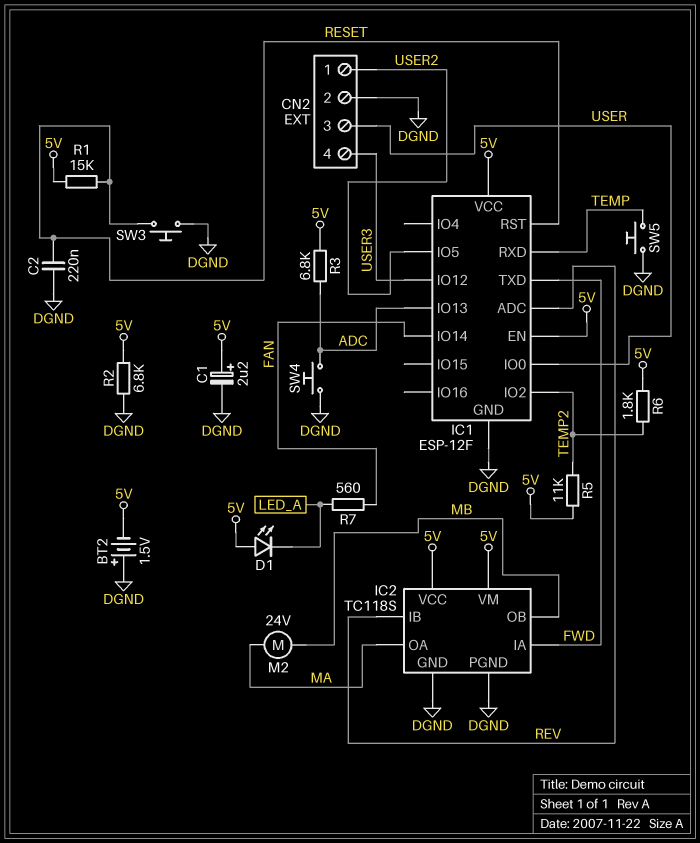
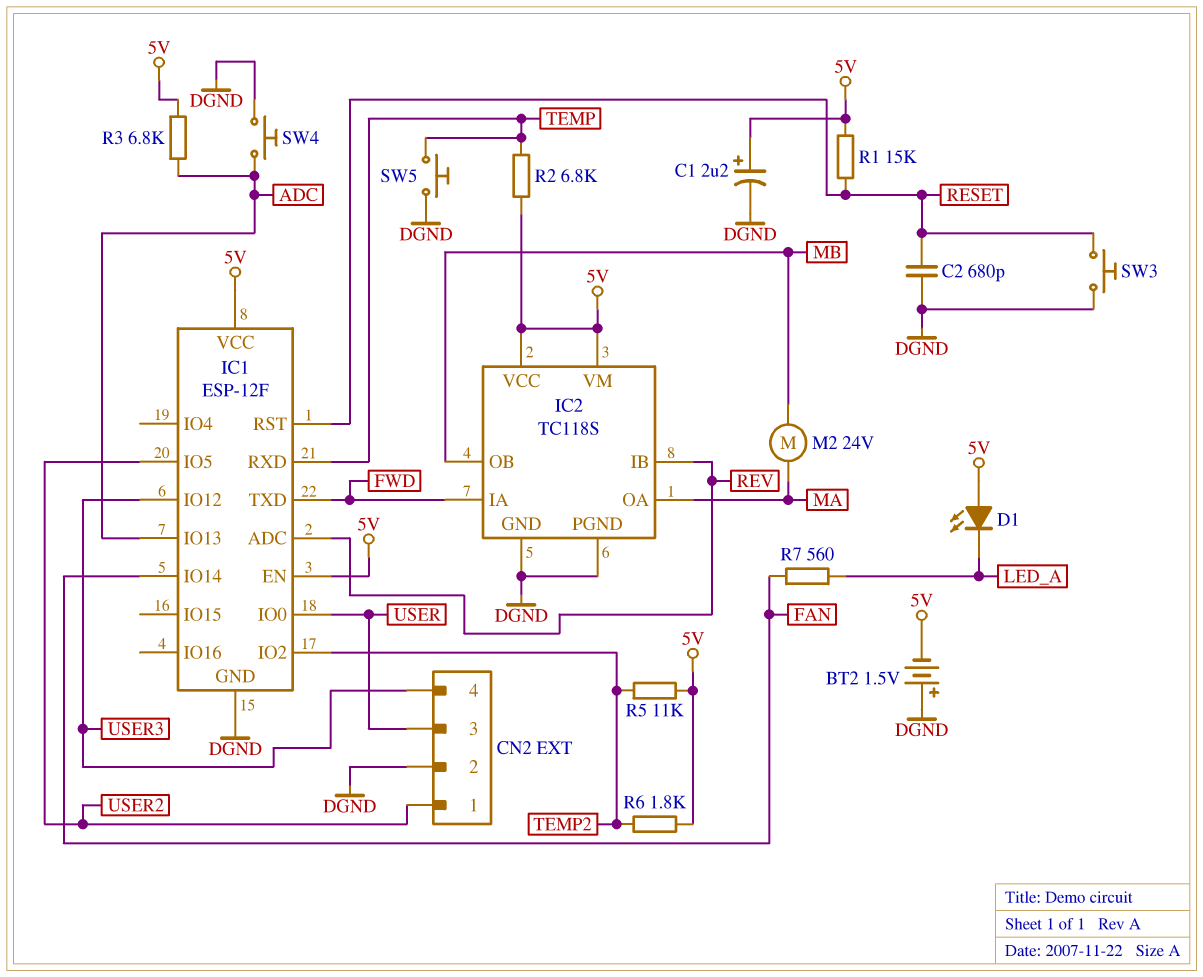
C2: 220nF (DGND, RESET) -> 680pF (DGND, RESET)
R2: 6.8k (5V, DGND) -> 6.8k (5V, TEMP)

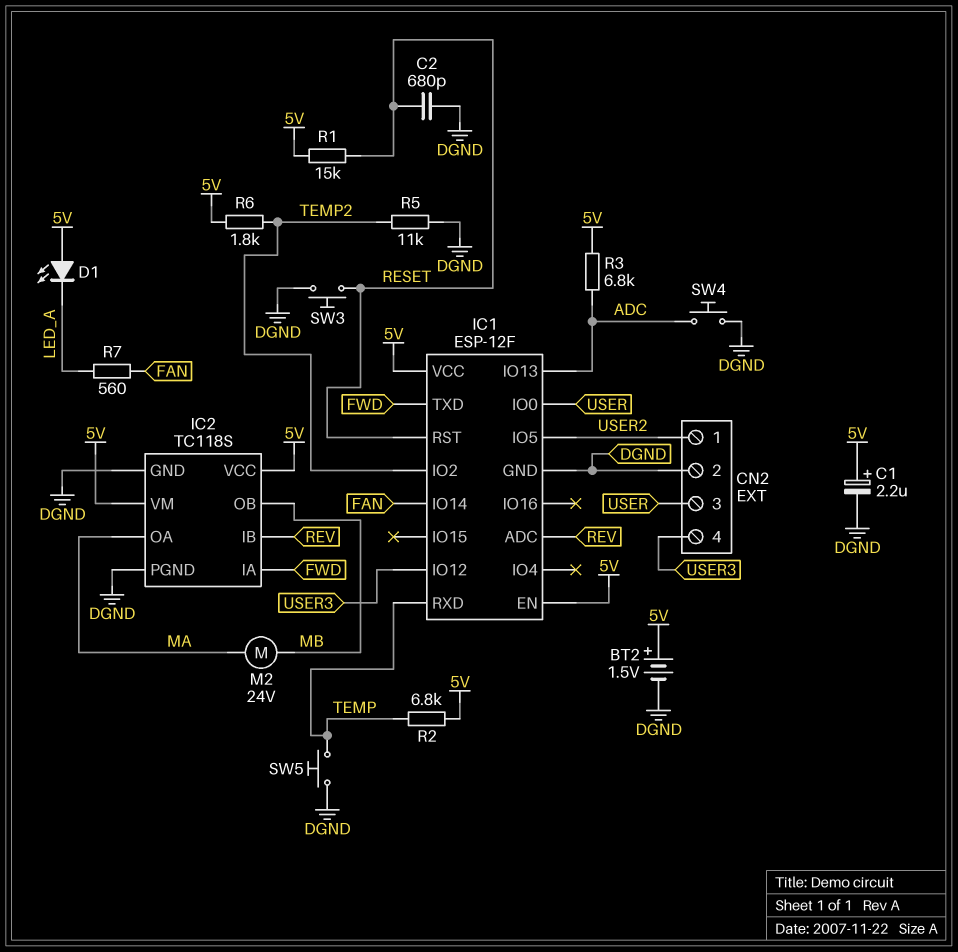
BT2: 1.5V (plus DGND, minus 5V) -> 1.5V (plus 5V, minus DGND)
R5: 11k (5V, TEMP2) -> 11k (DGND, TEMP2)

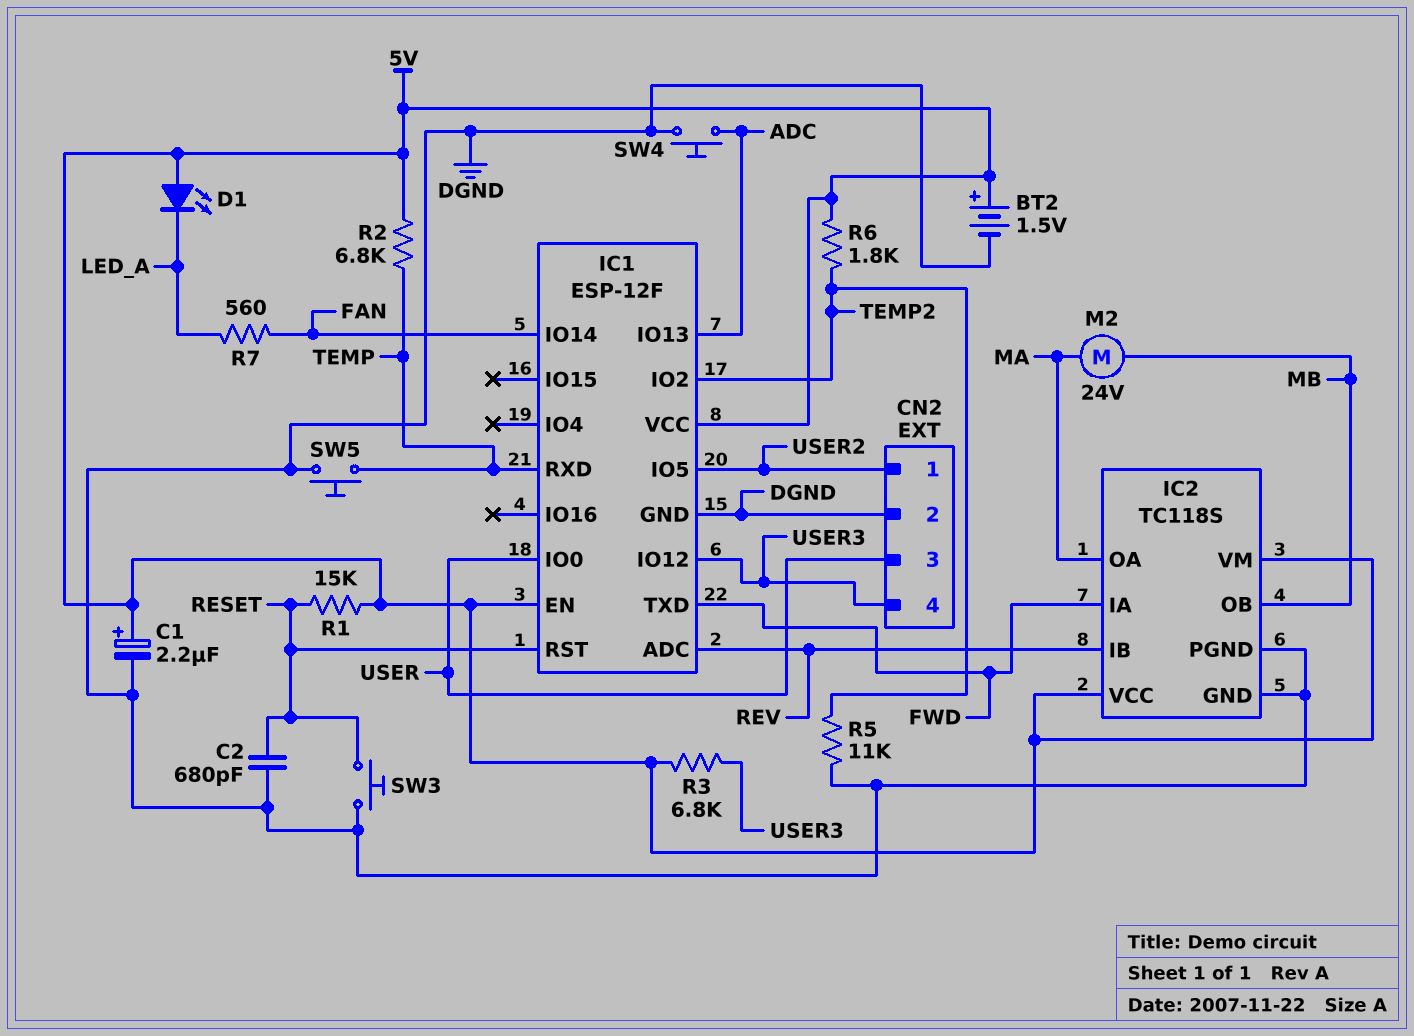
R3: 6.8k (5V, ADC) -> 6.8k (5V, USER3)

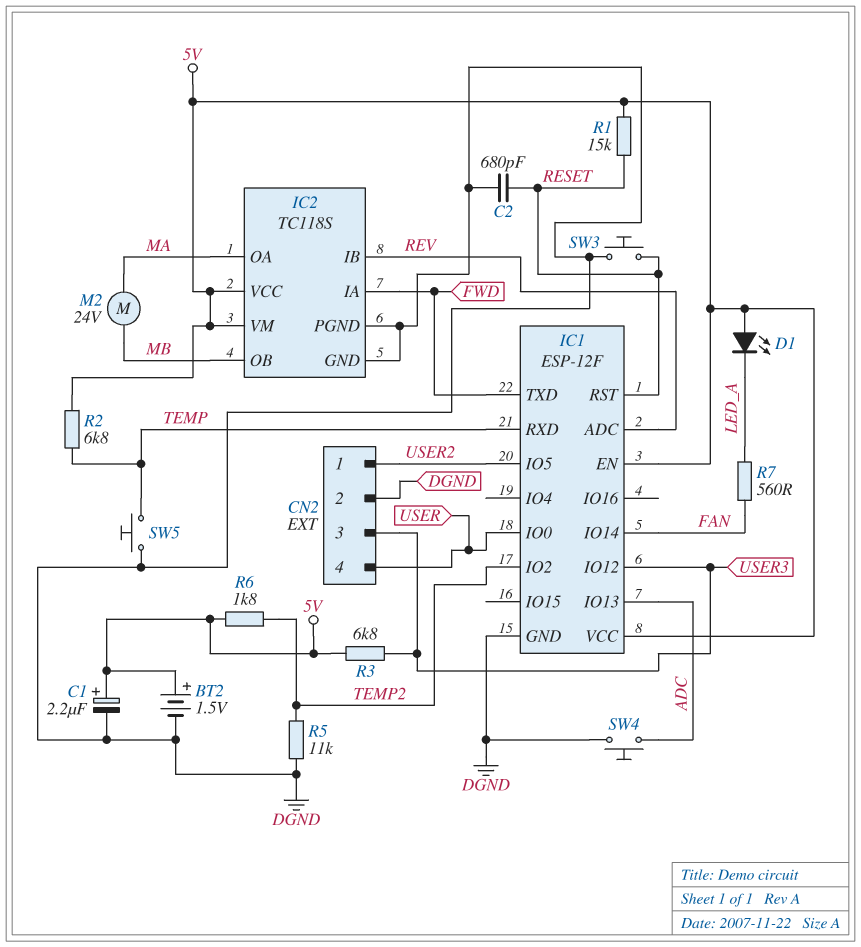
CN2 pin 3: USER -> USER3
CN2 pin 4: USER3 -> USER

